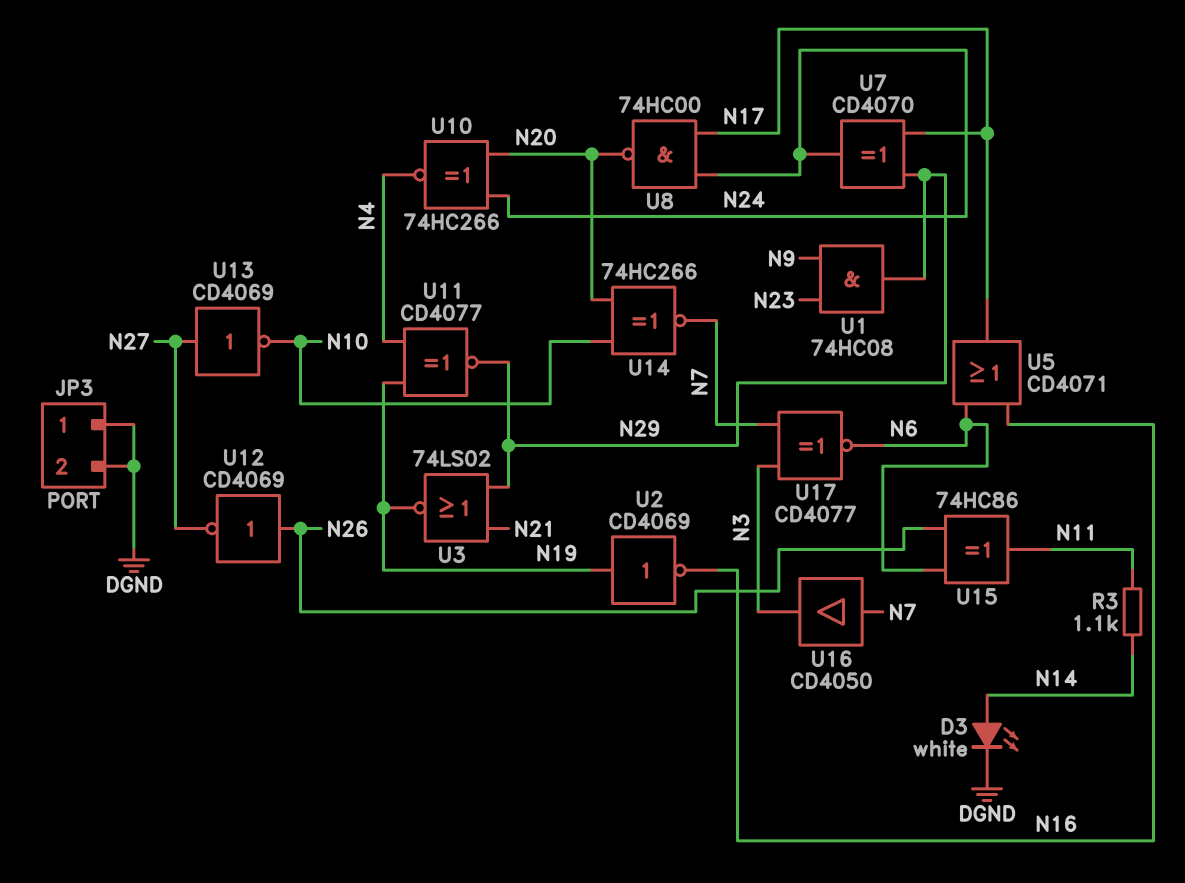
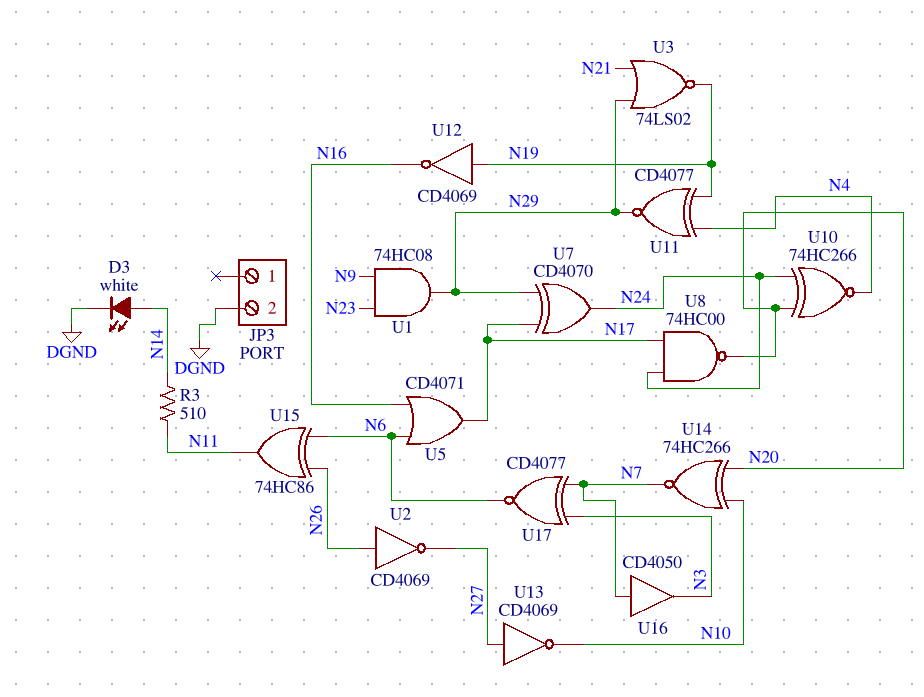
JP3 pin 1: DGND -> none
R3: 1.1k (N11, N14) -> 510 (N11, N14)
U2: NOT CD4069 (in N19, out N16) -> NOT CD4069 (in N26, out N27)
U12: NOT CD4069 (in N26, out N27) -> NOT CD4069 (in N19, out N16)

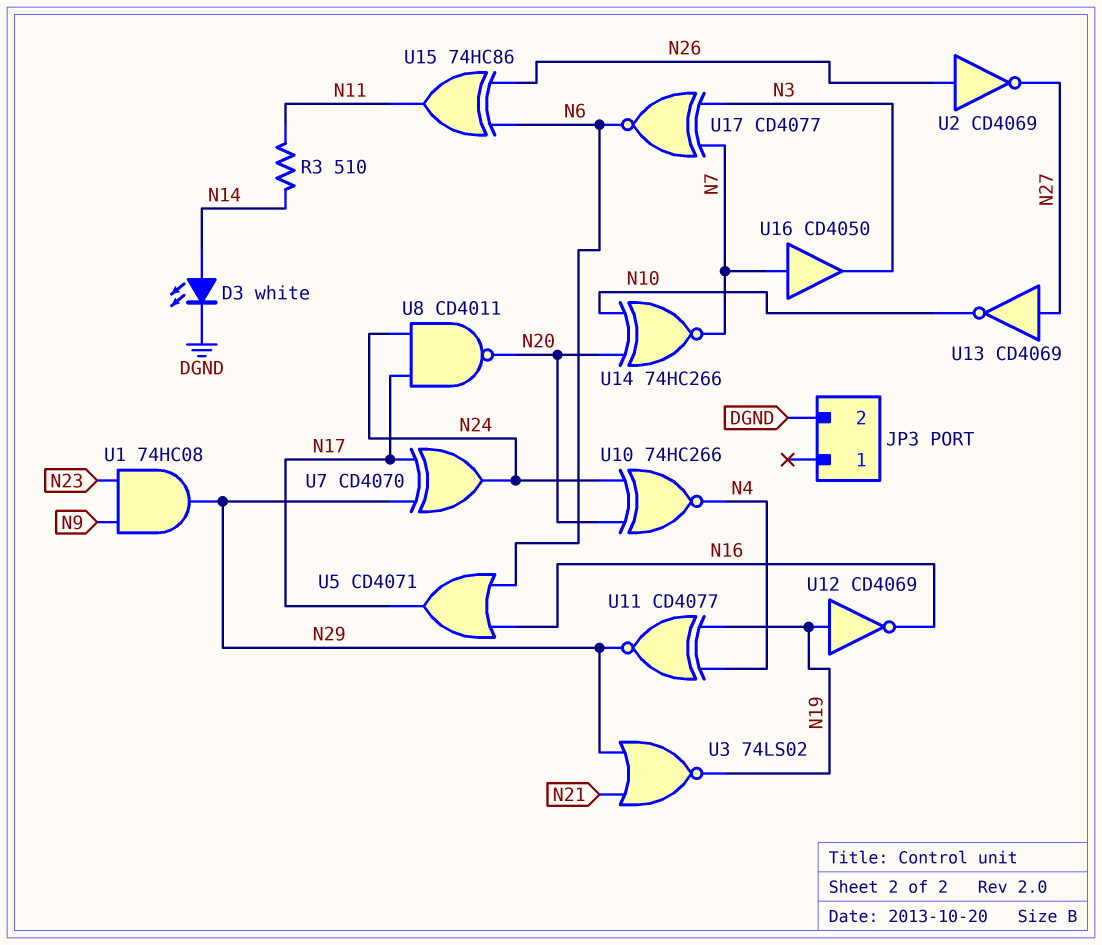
U8: NAND 74HC00 (in N17, in N24, out N20) -> NAND CD4011 (in N17, in N24, out N20)

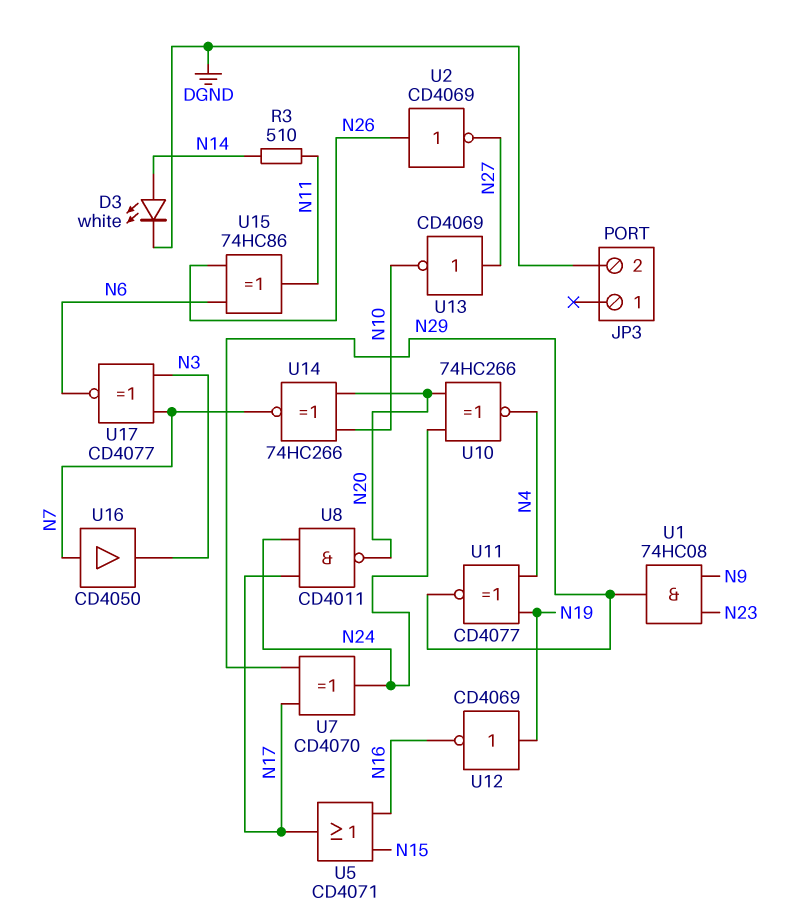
U3: NOR 74LS02 (in N21, in N29, out N19) -> none
U5: OR CD4071 (in N6, in N16, out N17) -> OR CD4071 (in N15, in N16, out N17)

